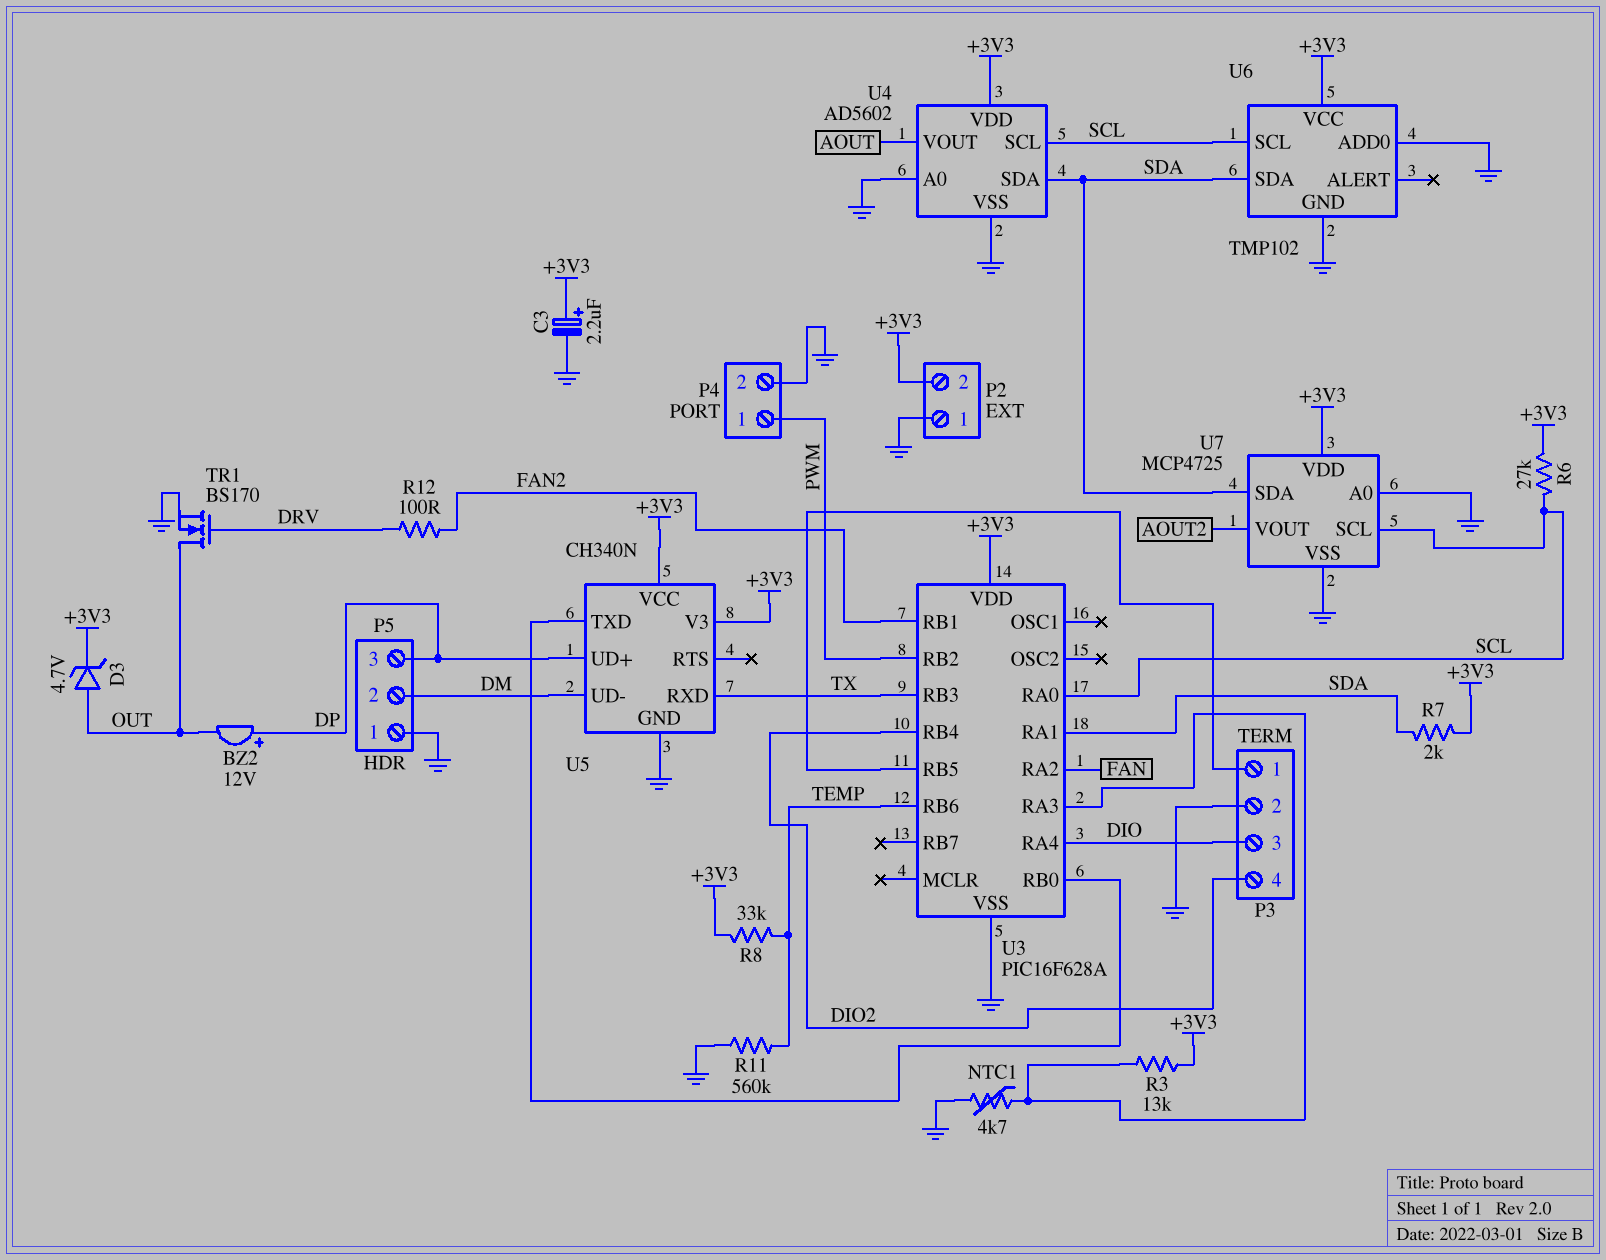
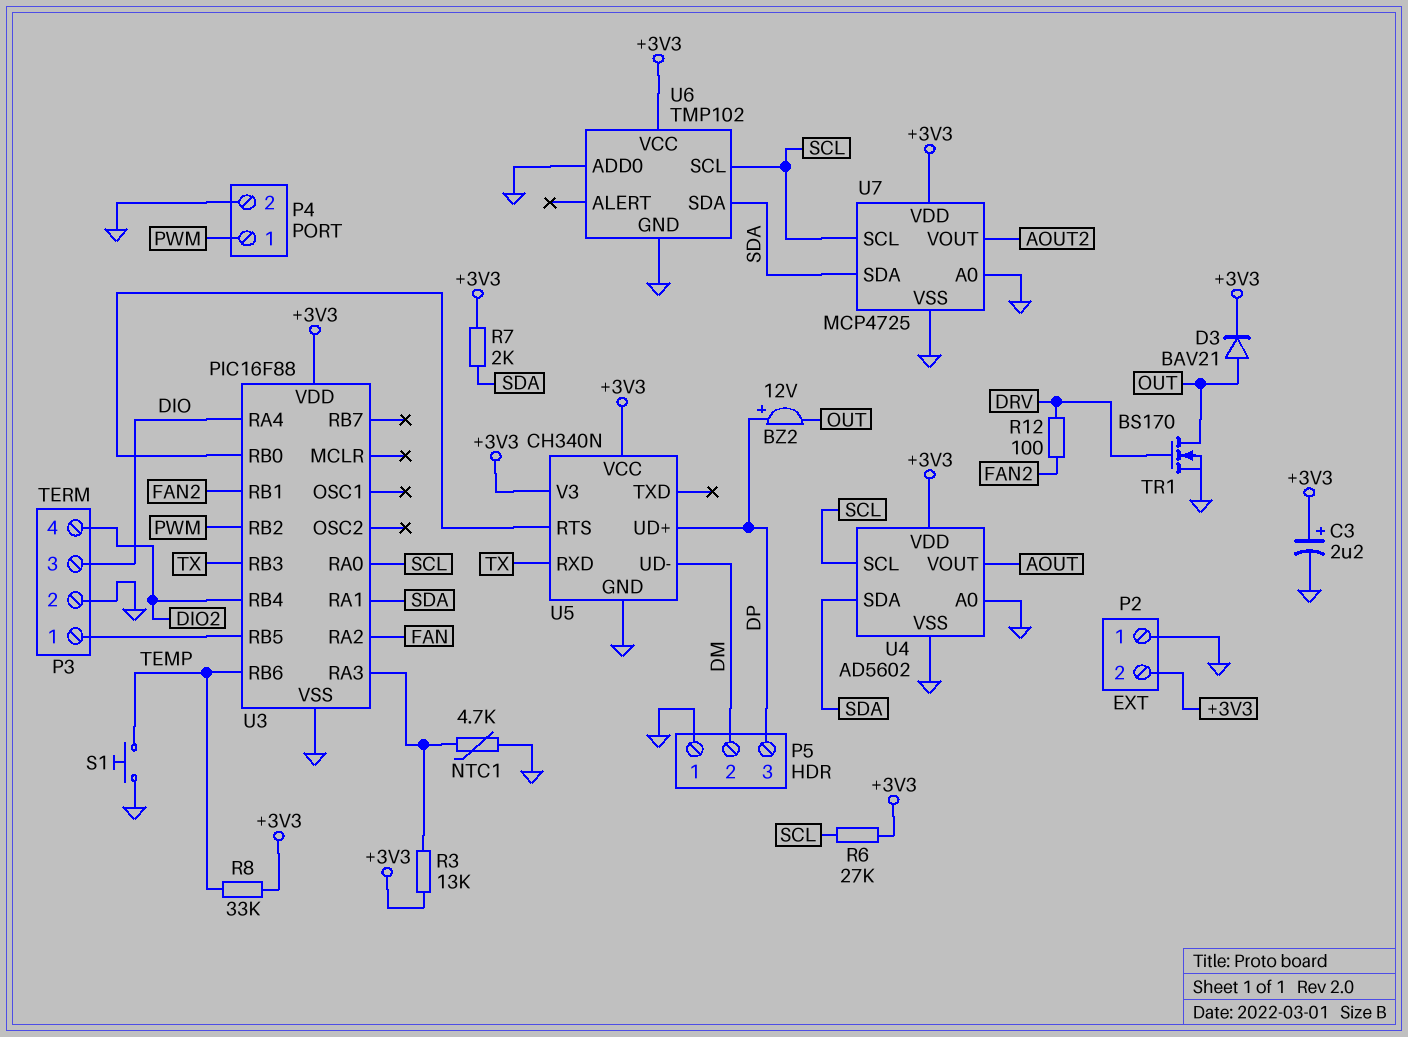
D3: zener 4.7V (A OUT, K +3V3) -> diode BAV21 (A OUT, K +3V3)
R11: 560k (GND, TEMP) -> none
S1: none -> button (GND, TEMP)
U3: PIC16F628A -> PIC16F88
U5 pin RTS: none -> U3/RB0
U5 pin TXD: U3/RB0 -> none

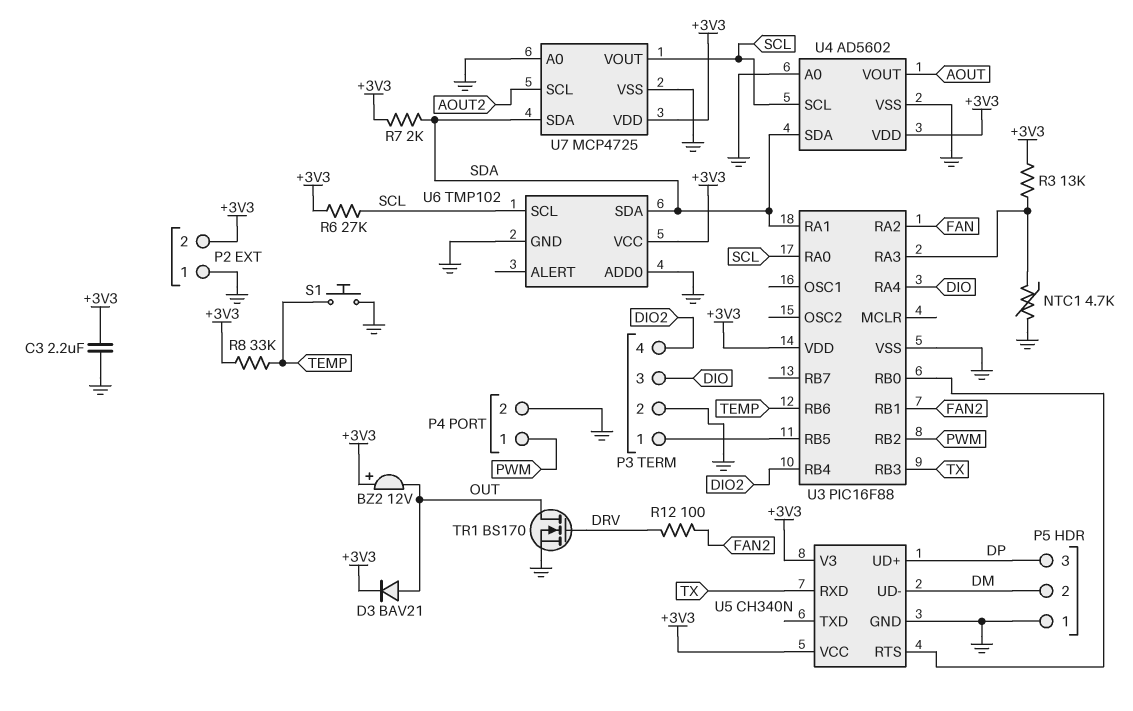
BZ2: buzzer 12V (plus DP, minus OUT) -> buzzer 12V (plus +3V3, minus OUT)
C3: 2.2uF (plus +3V3, minus GND) -> 2.2uF (+3V3, GND)
U7 pin SCL: SCL -> AOUT2
U7 pin VOUT: AOUT2 -> SCL

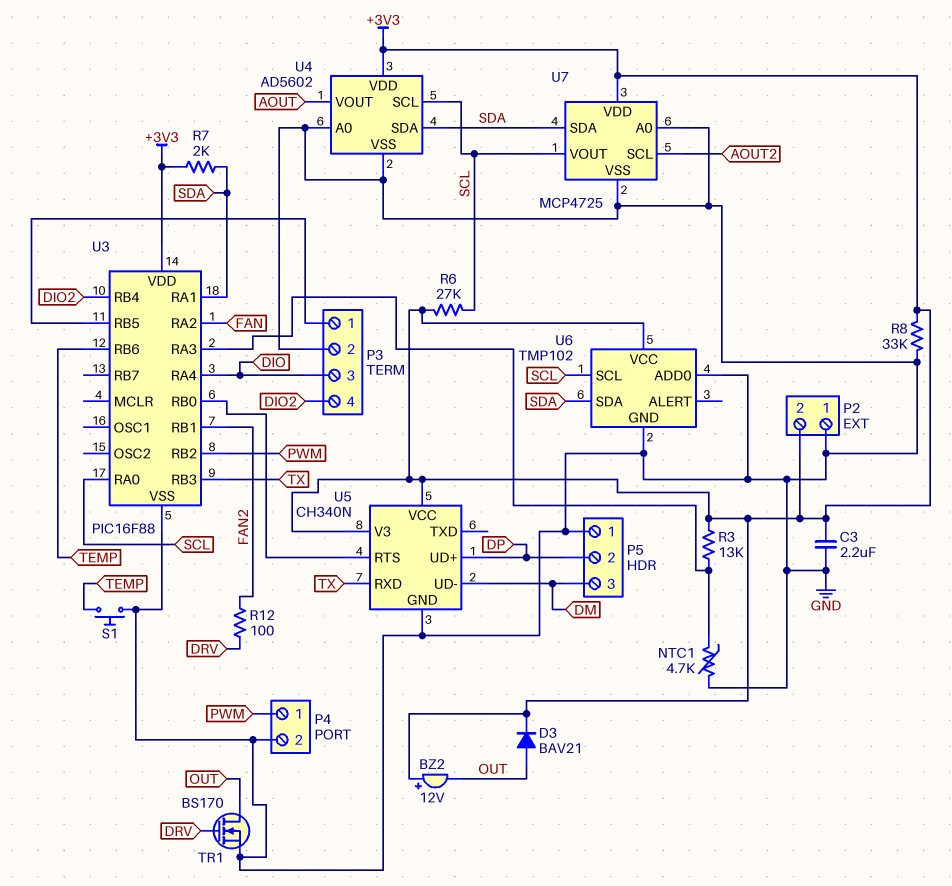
P5 pin 2: DM -> DP
P5 pin 3: DP -> DM
R8: 33k (+3V3, TEMP) -> 33k (+3V3, GND)

